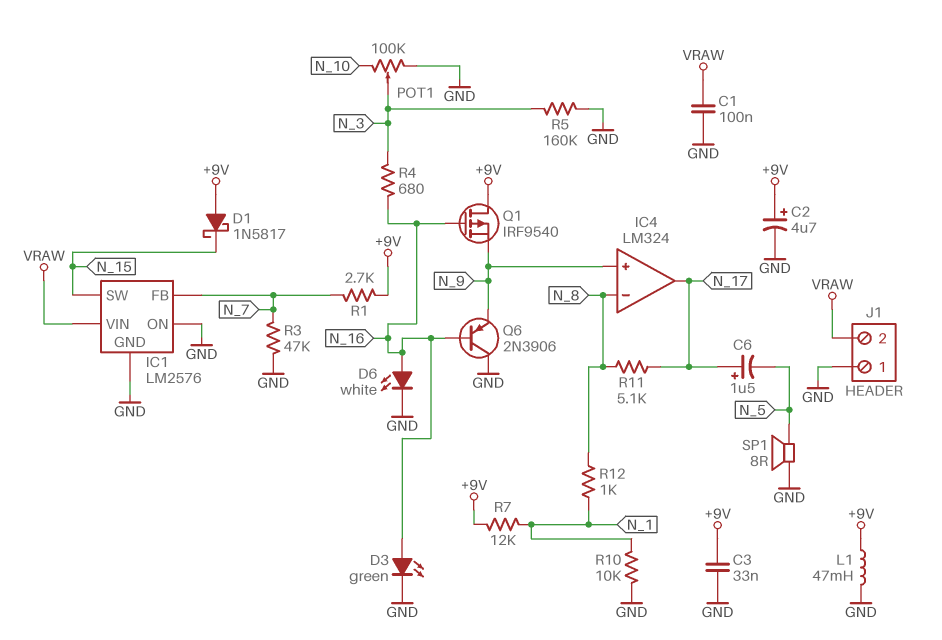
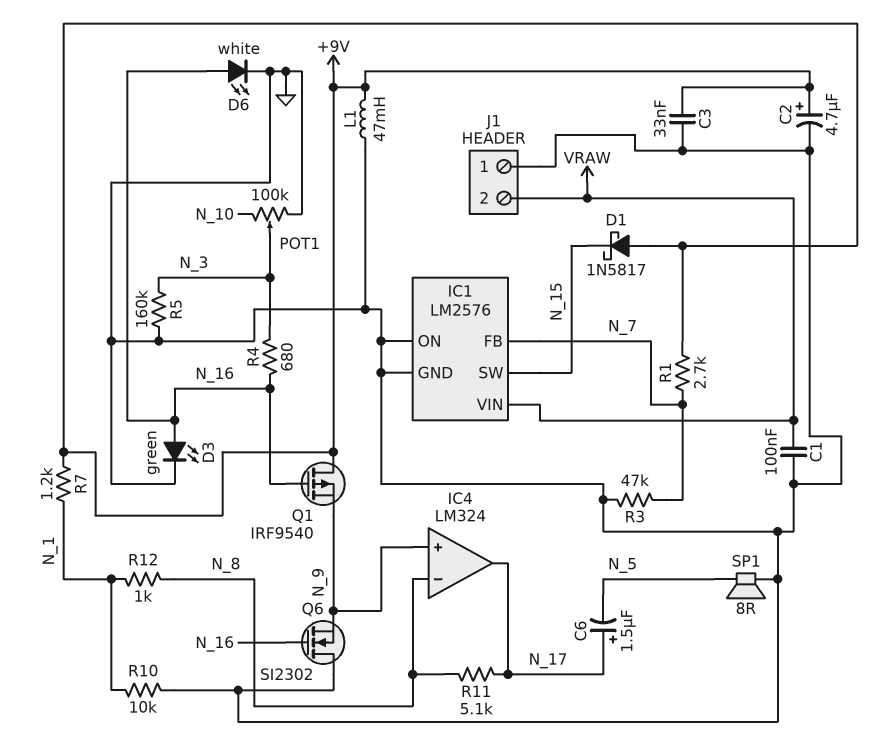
Q6: PNP 2N3906 (B N_16, C GND, E N_9) -> NMOS SI2302 (G N_16, D GND, S N_9)
R7: 12k (+9V, N_1) -> 1.2k (+9V, N_1)

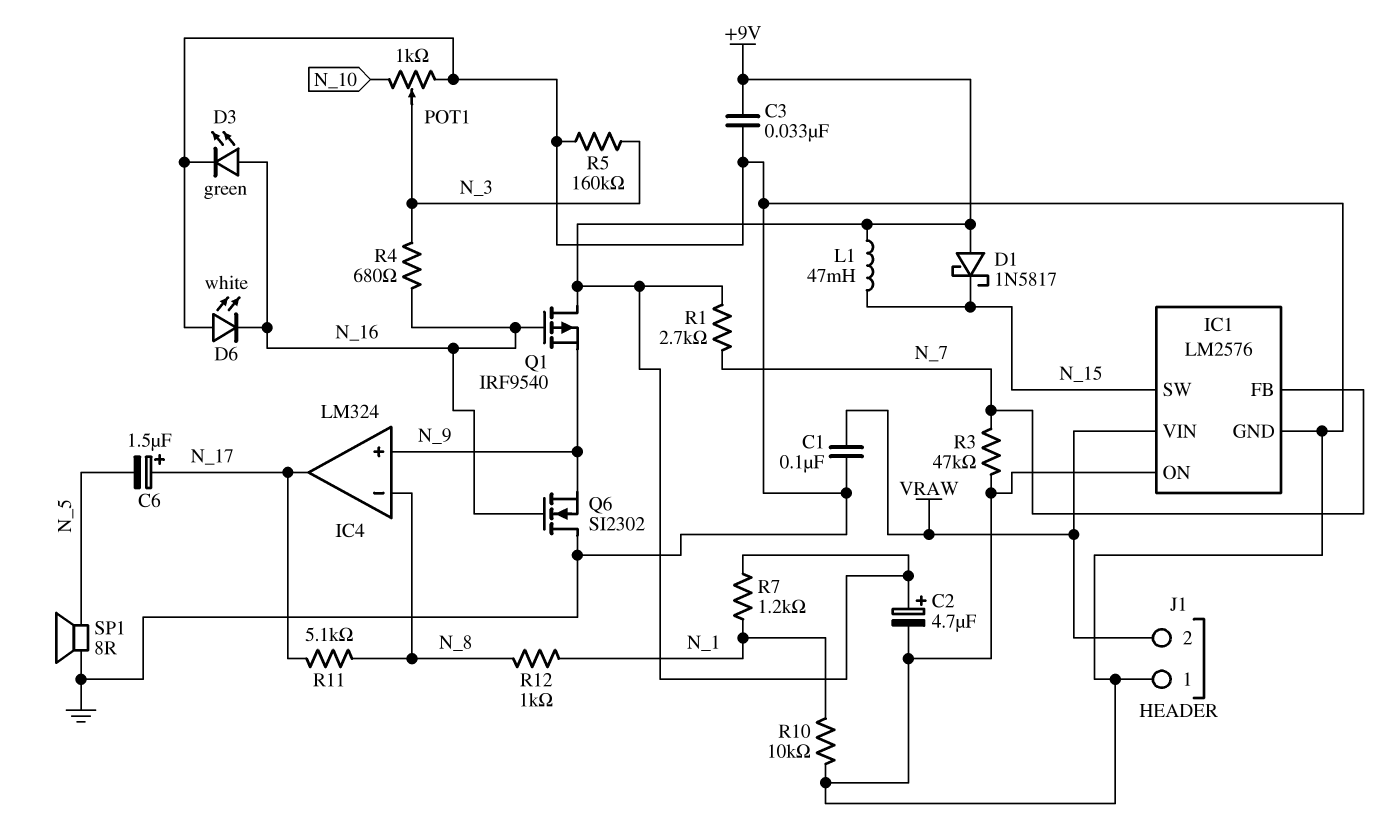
D6: LED white (A N_16, K GND) -> LED white (A GND, K N_16)
L1: 47mH (+9V, GND) -> 47mH (+9V, N_15)
POT1: 100k (GND, N_10, wiper N_3) -> 1k (GND, N_10, wiper N_3)

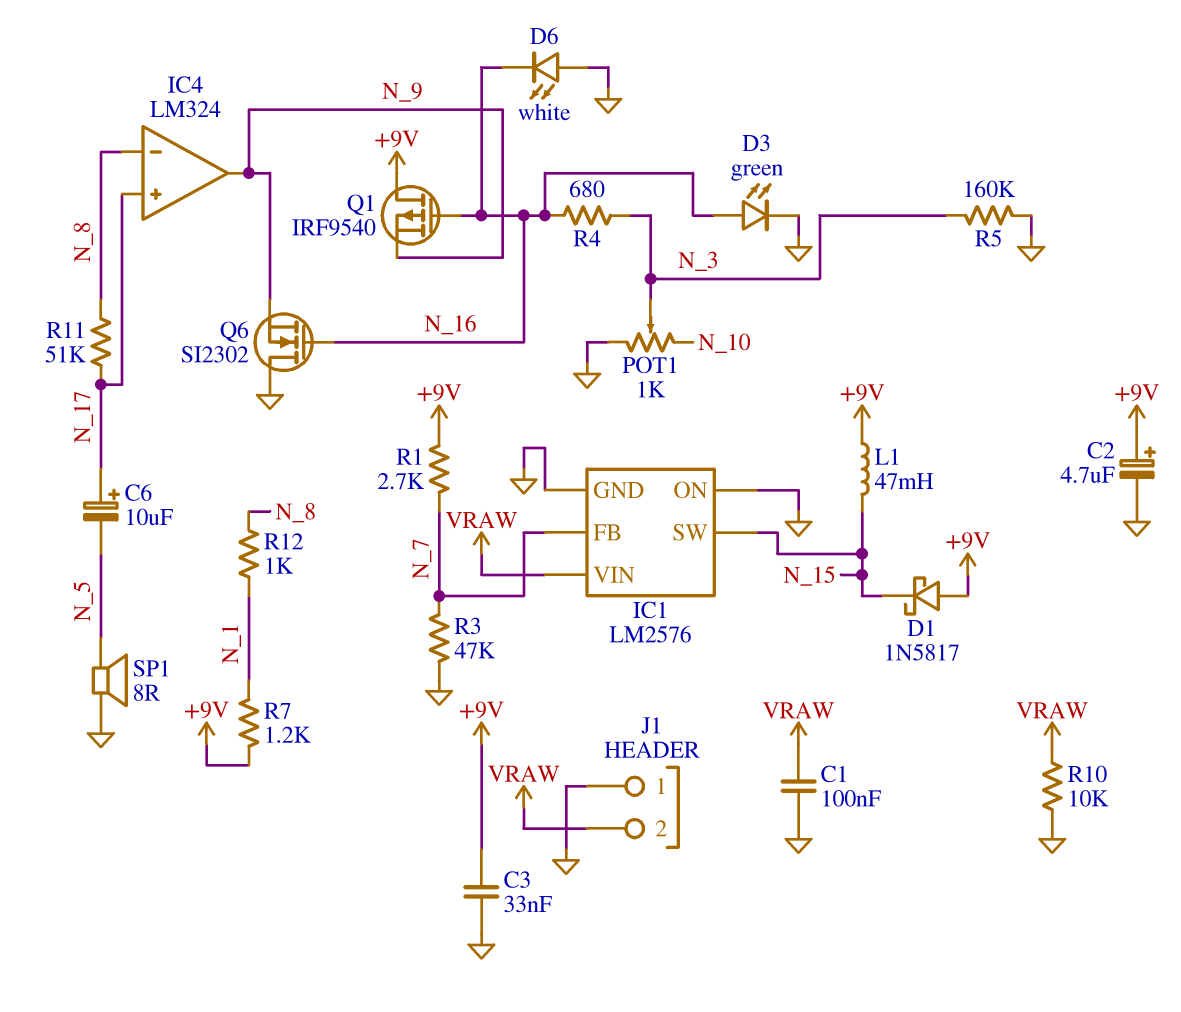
C6: 1.5uF (plus N_17, minus N_5) -> 10uF (plus N_17, minus N_5)
IC4 pin in+: N_9 -> N_17
IC4 pin out: N_17 -> N_9
R10: 10k (GND, N_1) -> 10k (GND, VRAW)
R11: 5.1k (N_8, N_17) -> 51k (N_8, N_17)

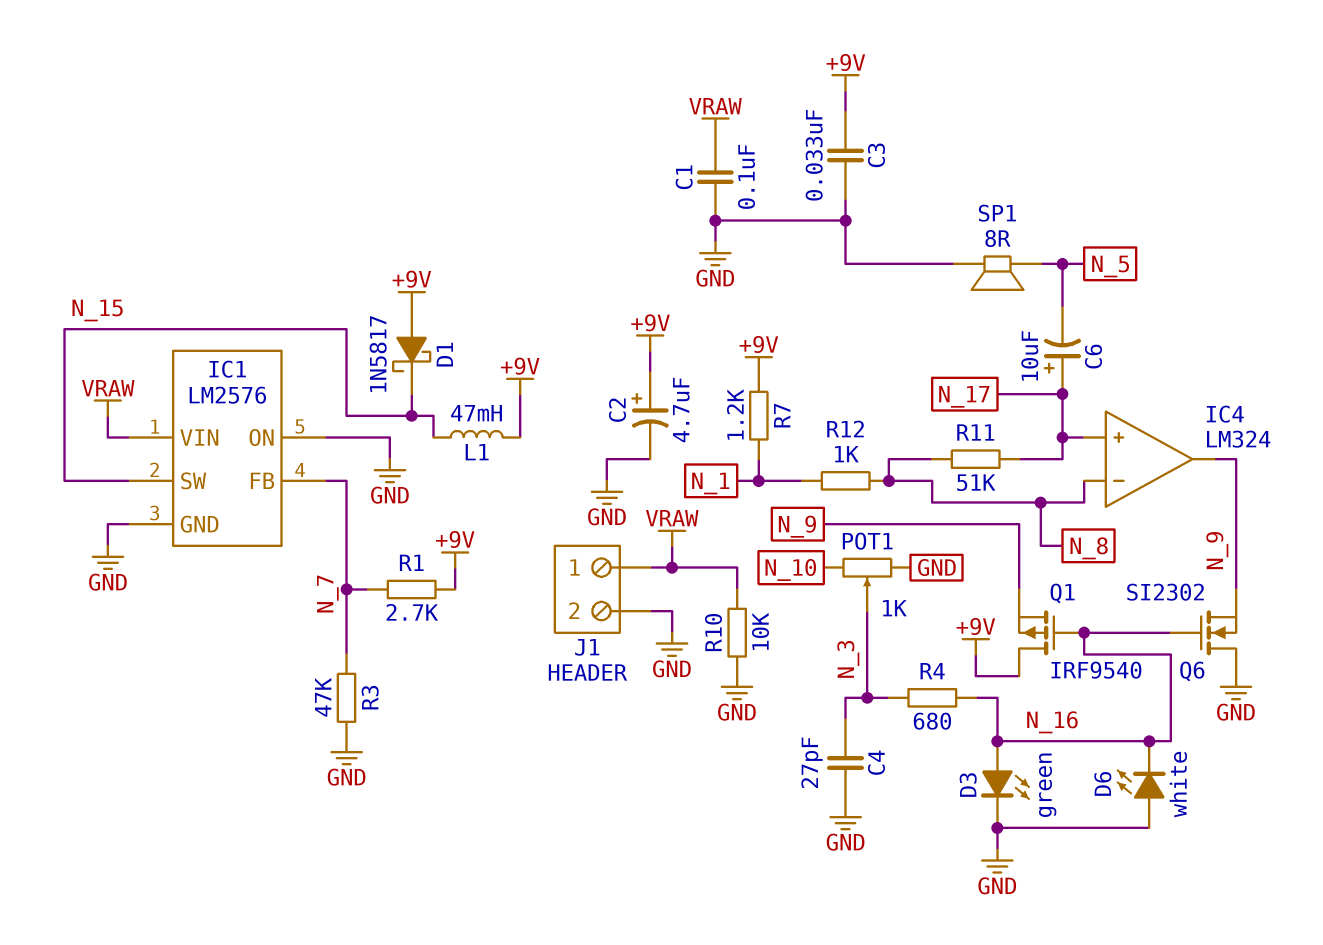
C4: none -> 27pF (GND, N_3)
J1 pin 1: GND -> VRAW
J1 pin 2: VRAW -> GND
R5: 160k (GND, N_3) -> none

